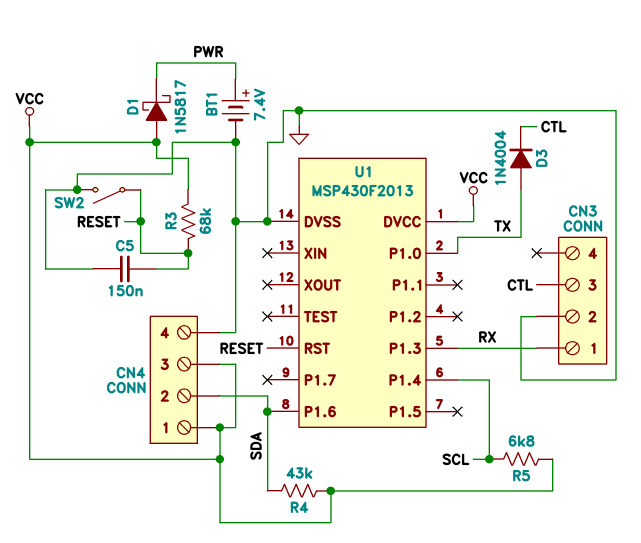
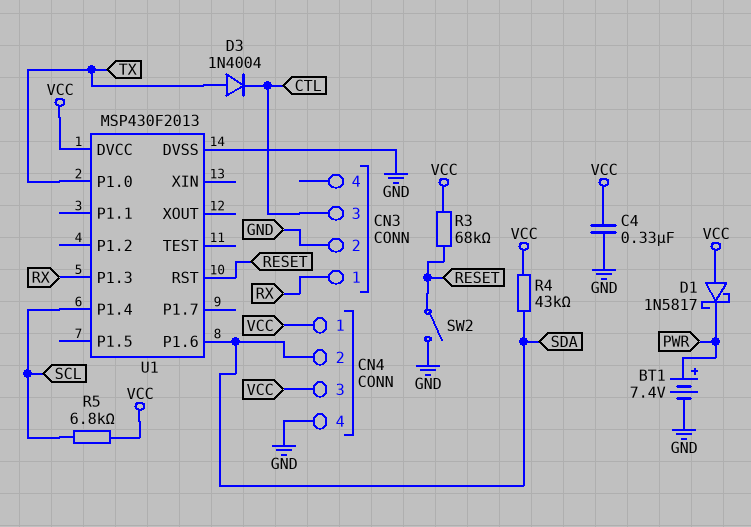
C4: none -> 330nF (GND, VCC)
C5: 150nF (GND, RESET) -> none

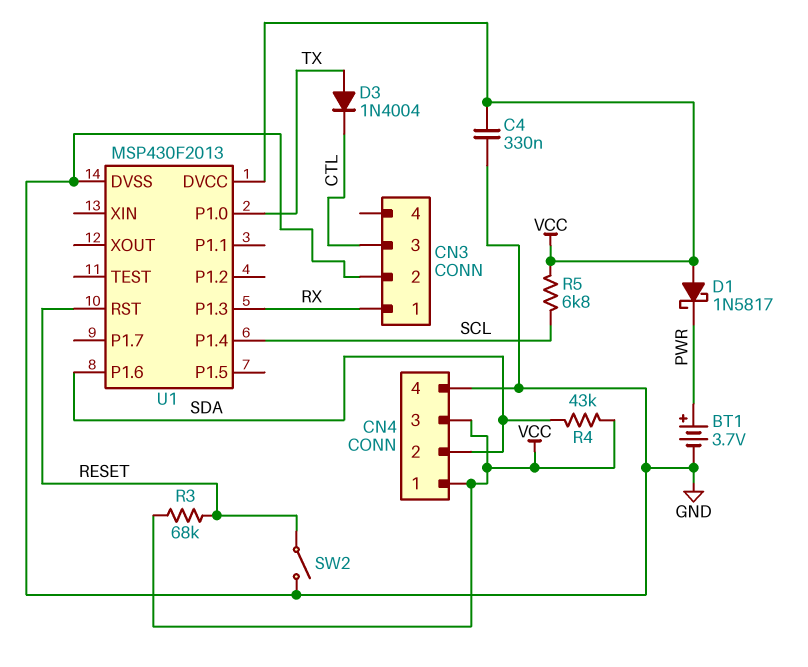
BT1: 7.4V (plus PWR, minus GND) -> 3.7V (plus PWR, minus GND)

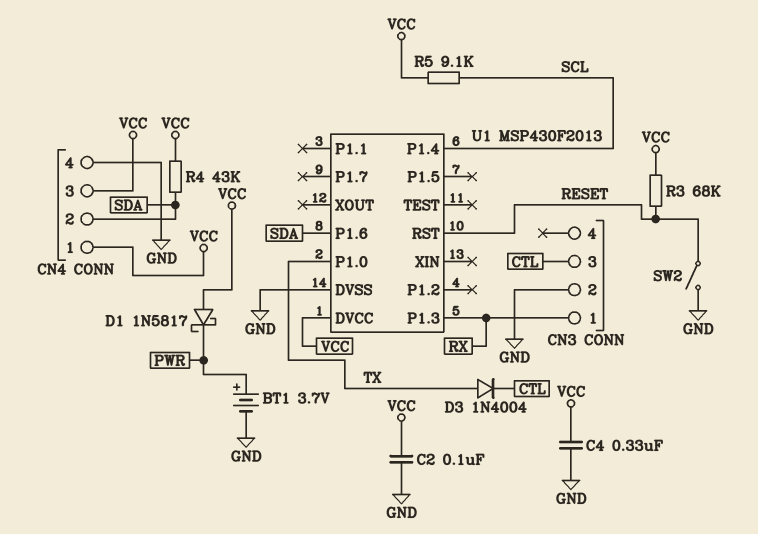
C2: none -> 100nF (GND, VCC)
R5: 6.8k (SCL, VCC) -> 9.1k (SCL, VCC)

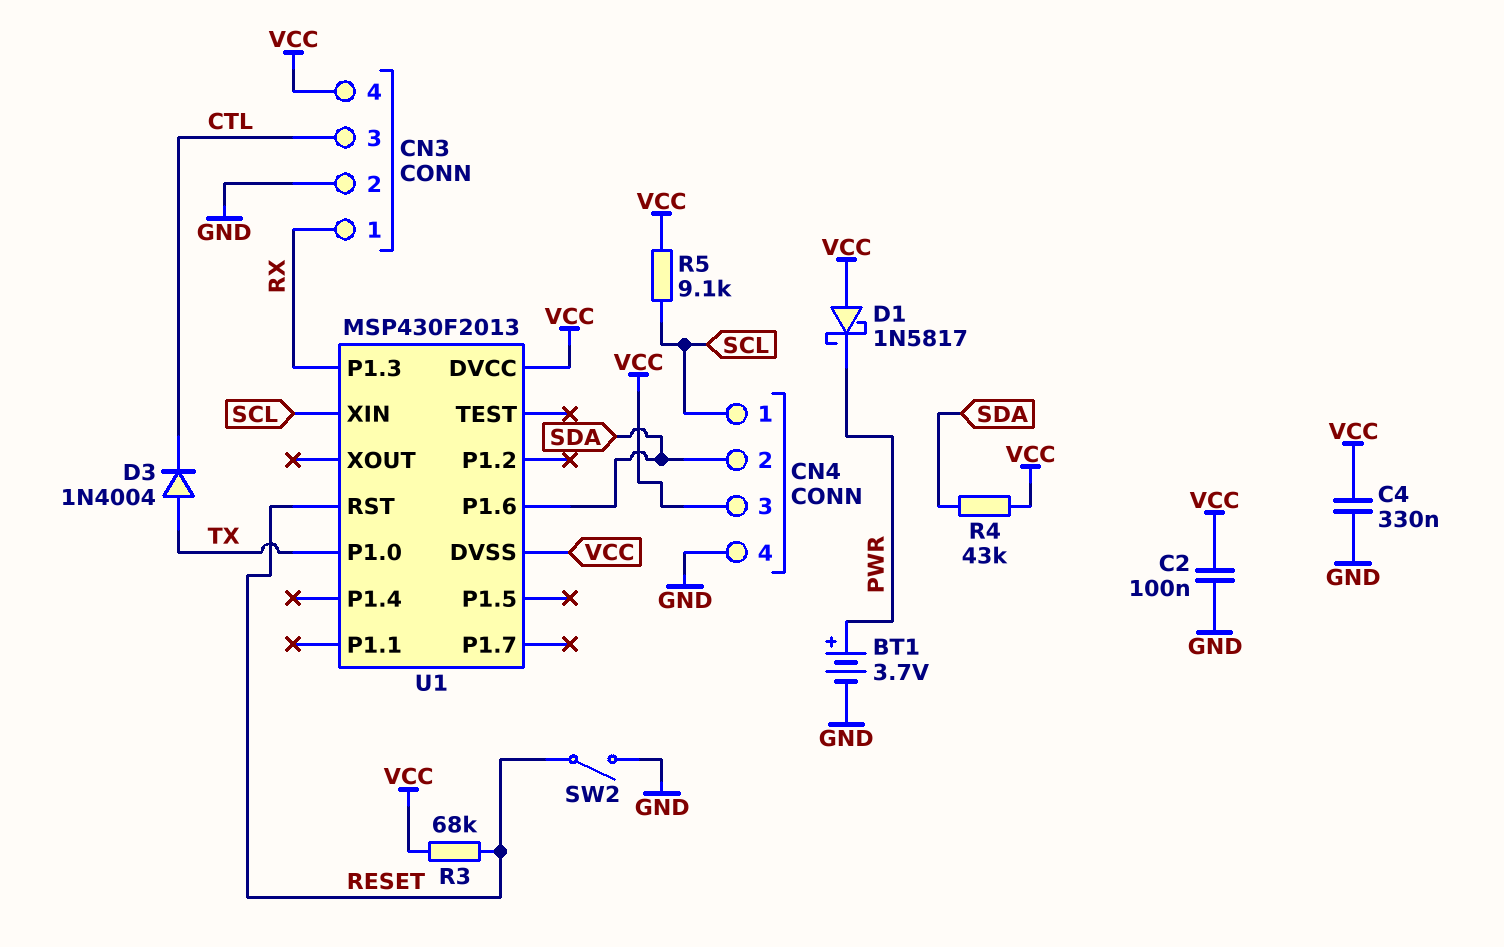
CN3 pin 4: none -> VCC
CN4 pin 1: VCC -> SCL
U1 pin DVSS: GND -> VCC
U1 pin P1.4: SCL -> none
U1 pin XIN: none -> SCL

